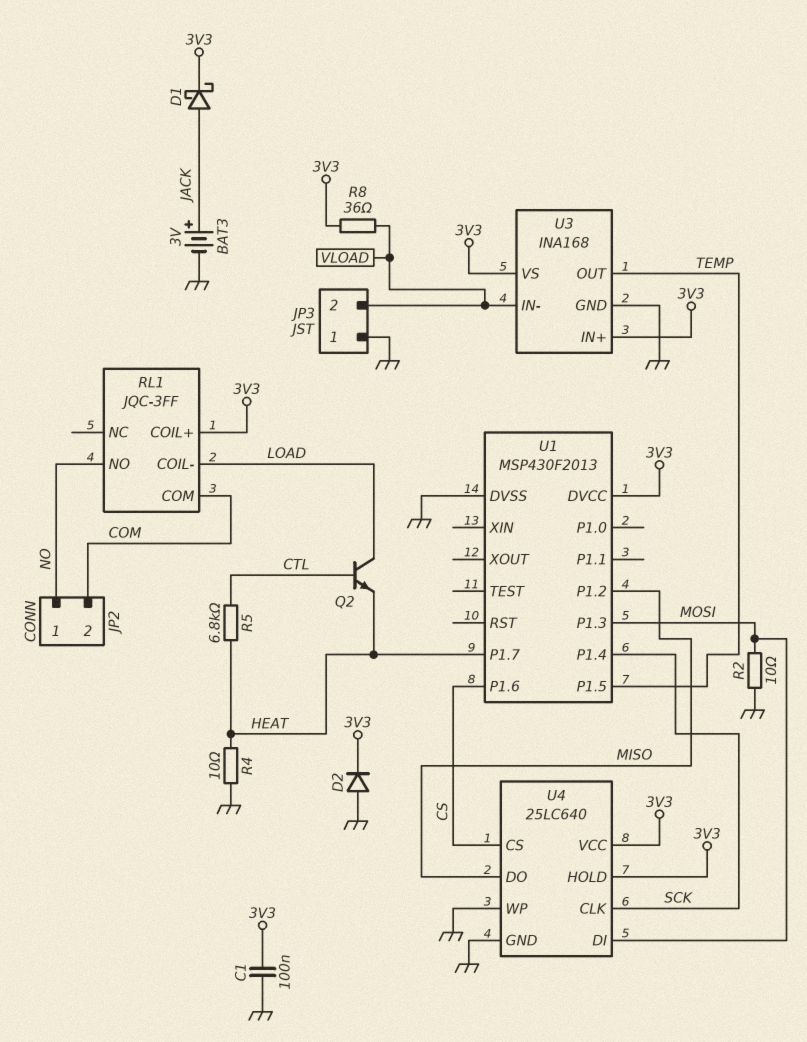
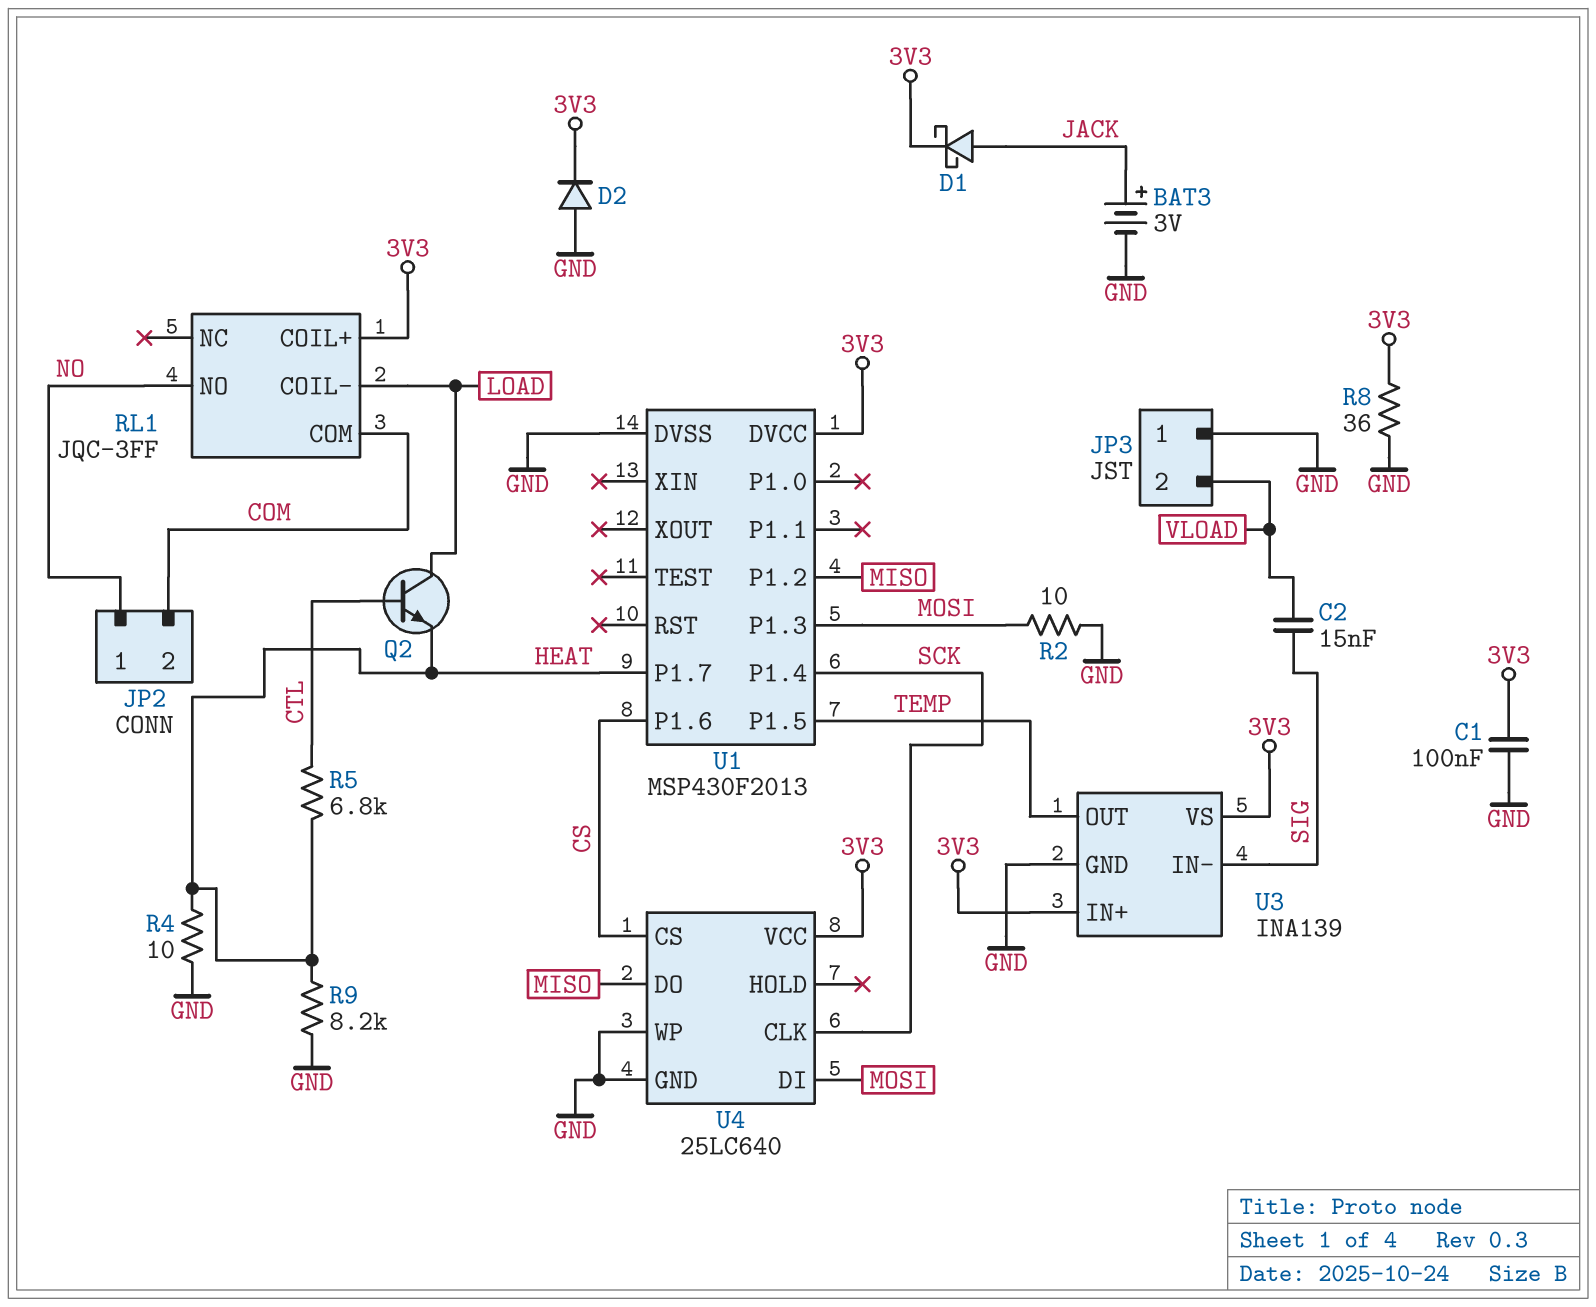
C2: none -> 15nF (SIG, VLOAD)
R8: 36 (3V3, VLOAD) -> 36 (3V3, GND)
R9: none -> 8.2k (GND, HEAT)
U3: INA168 -> INA139
U3 pin IN-: VLOAD -> SIG
U4 pin HOLD: 3V3 -> none

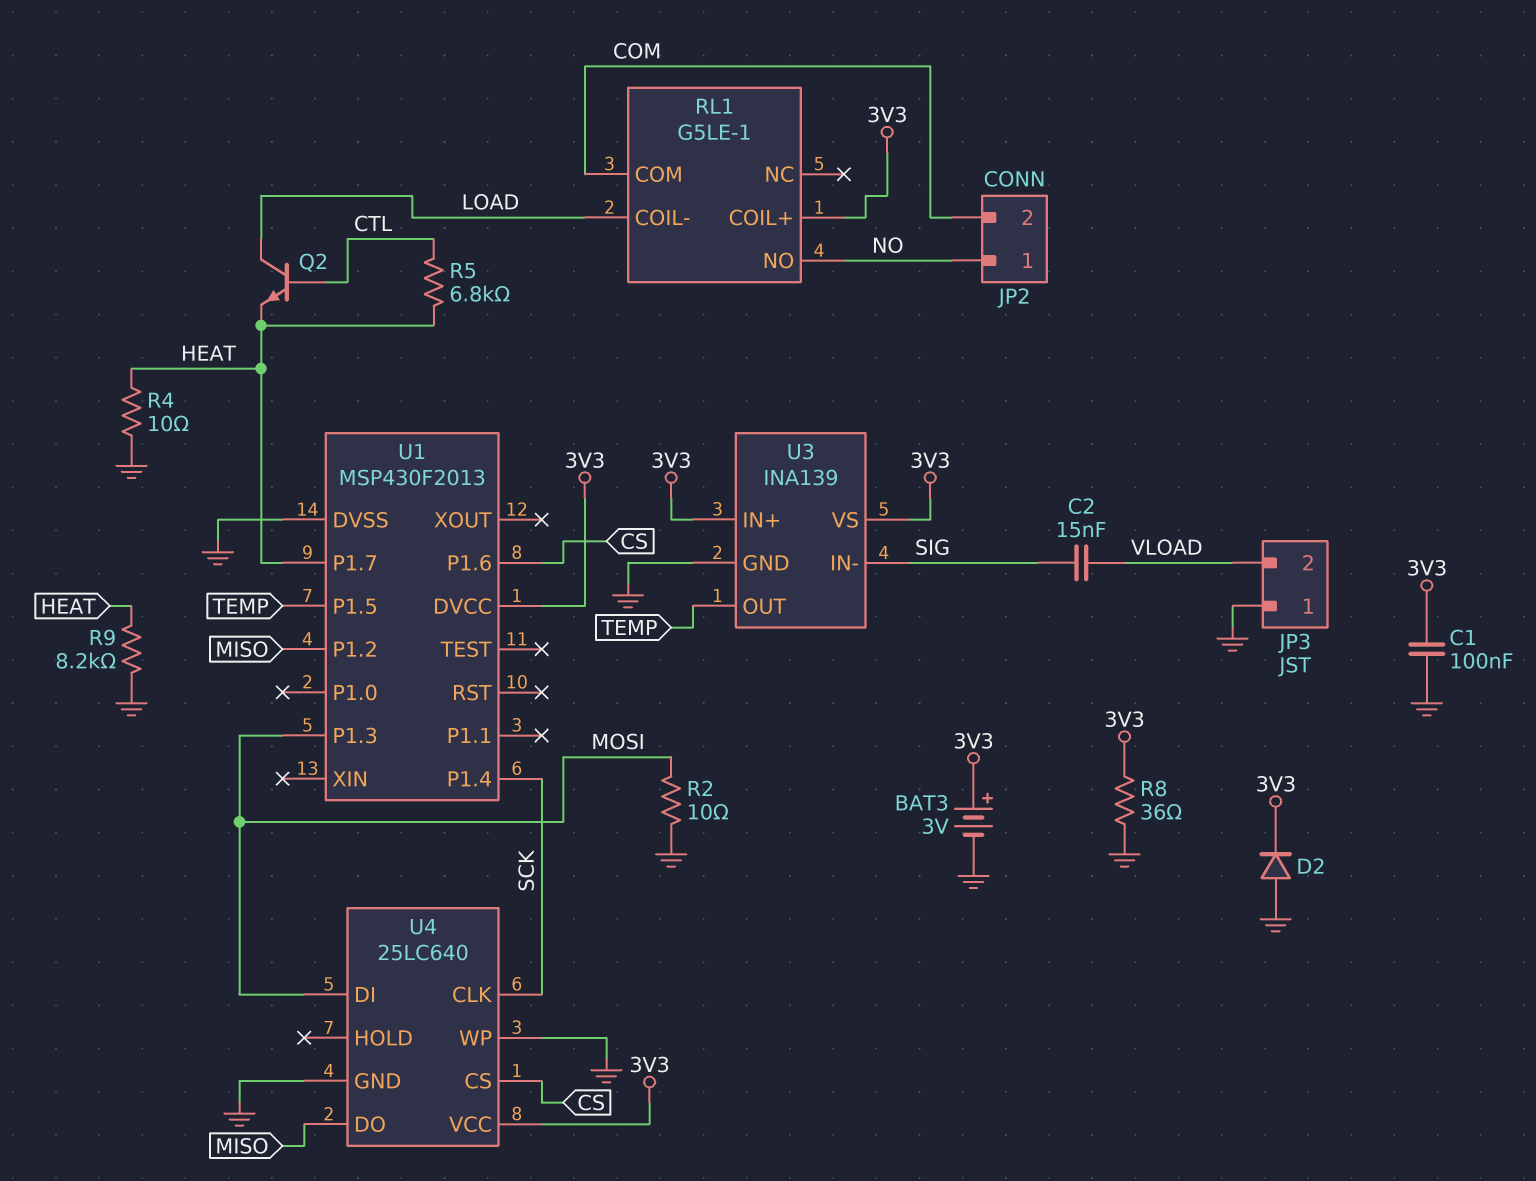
BAT3: 3V (plus JACK, minus GND) -> 3V (plus 3V3, minus GND)
D1: schottky (A JACK, K 3V3) -> none
RL1: JQC-3FF -> G5LE-1

